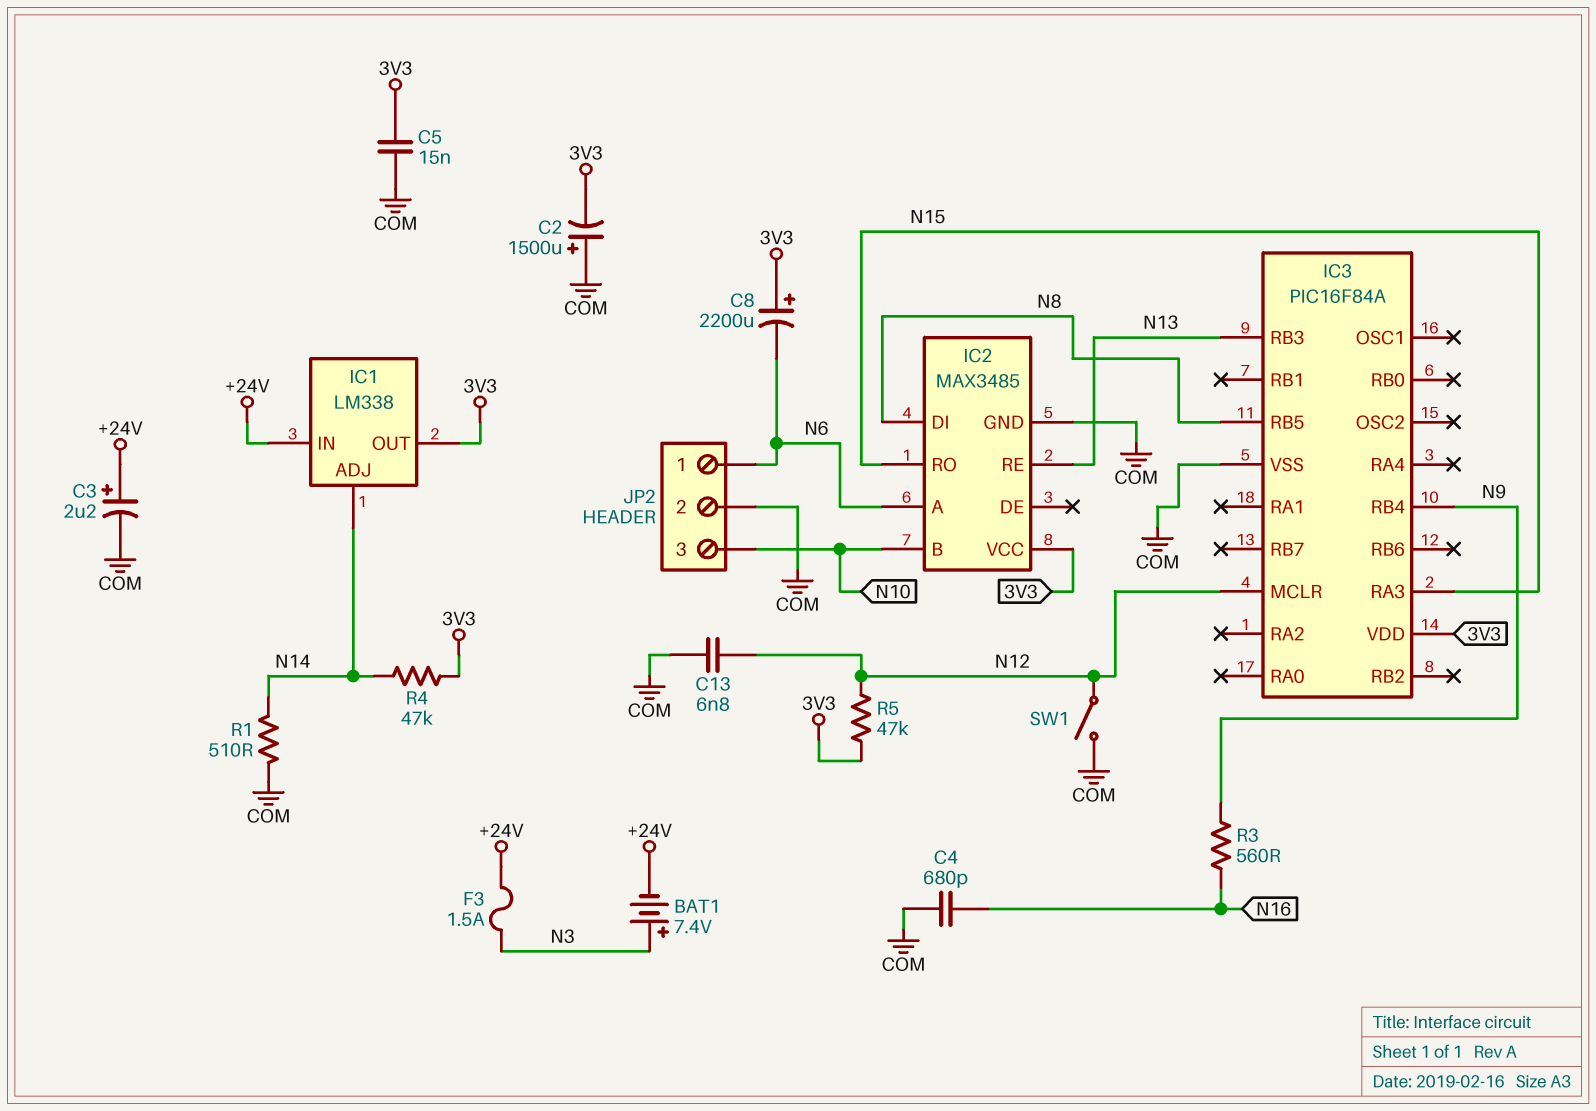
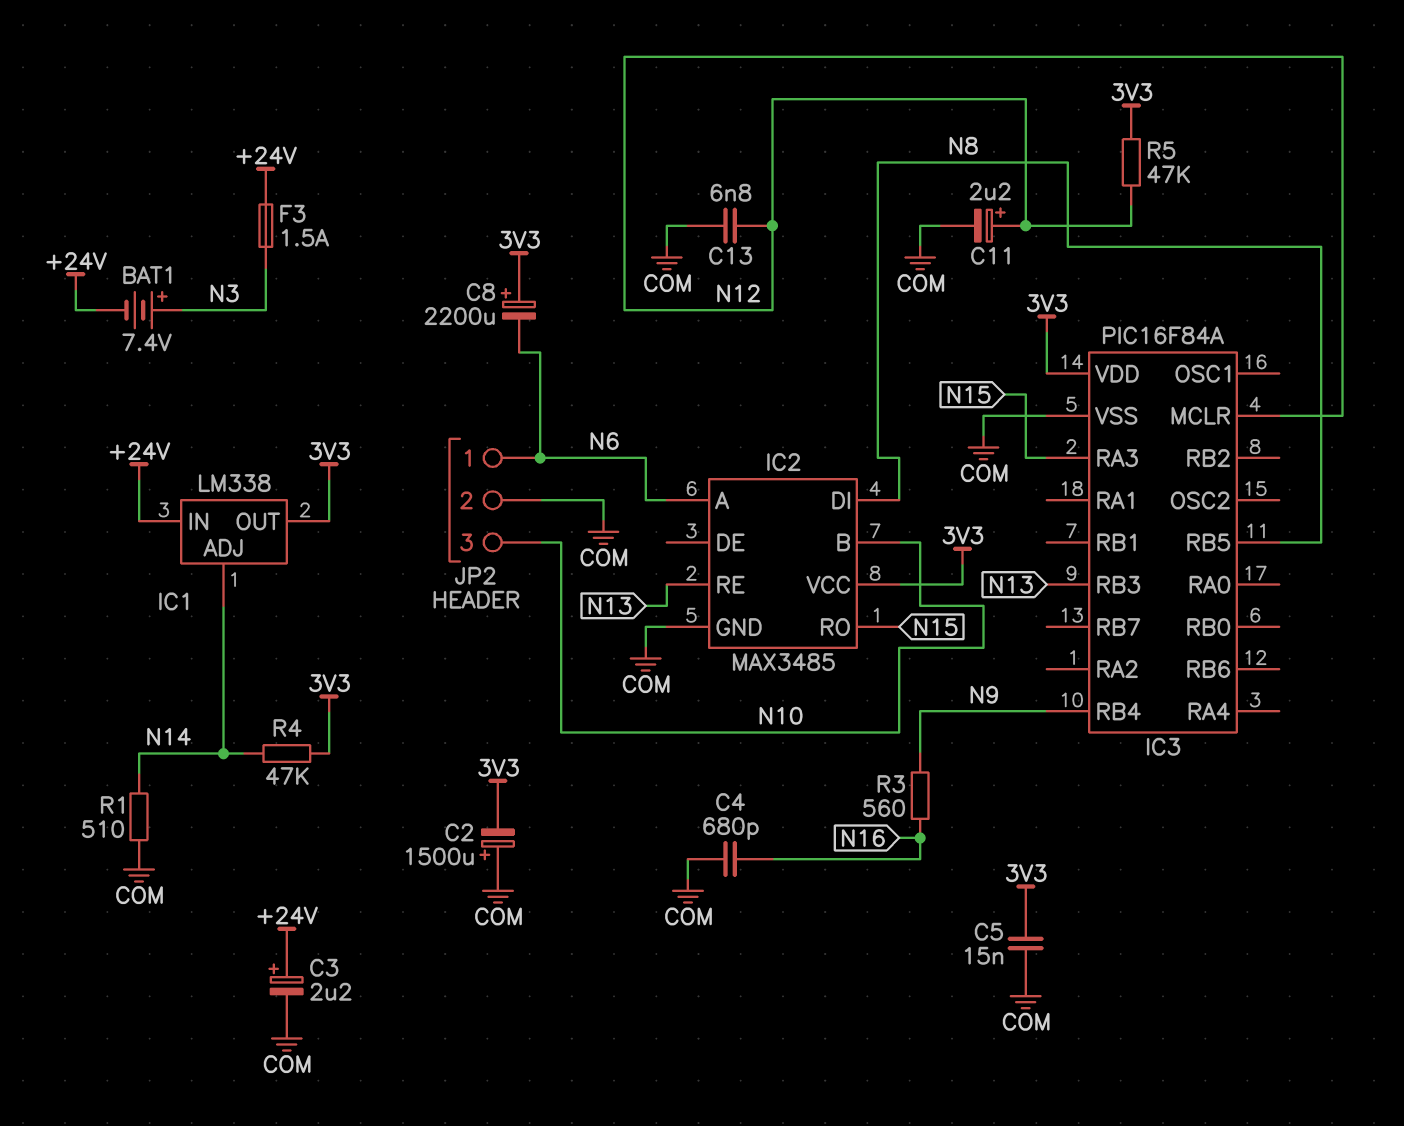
C11: none -> 2.2uF (plus N12, minus COM)
SW1: switch (COM, N12) -> none

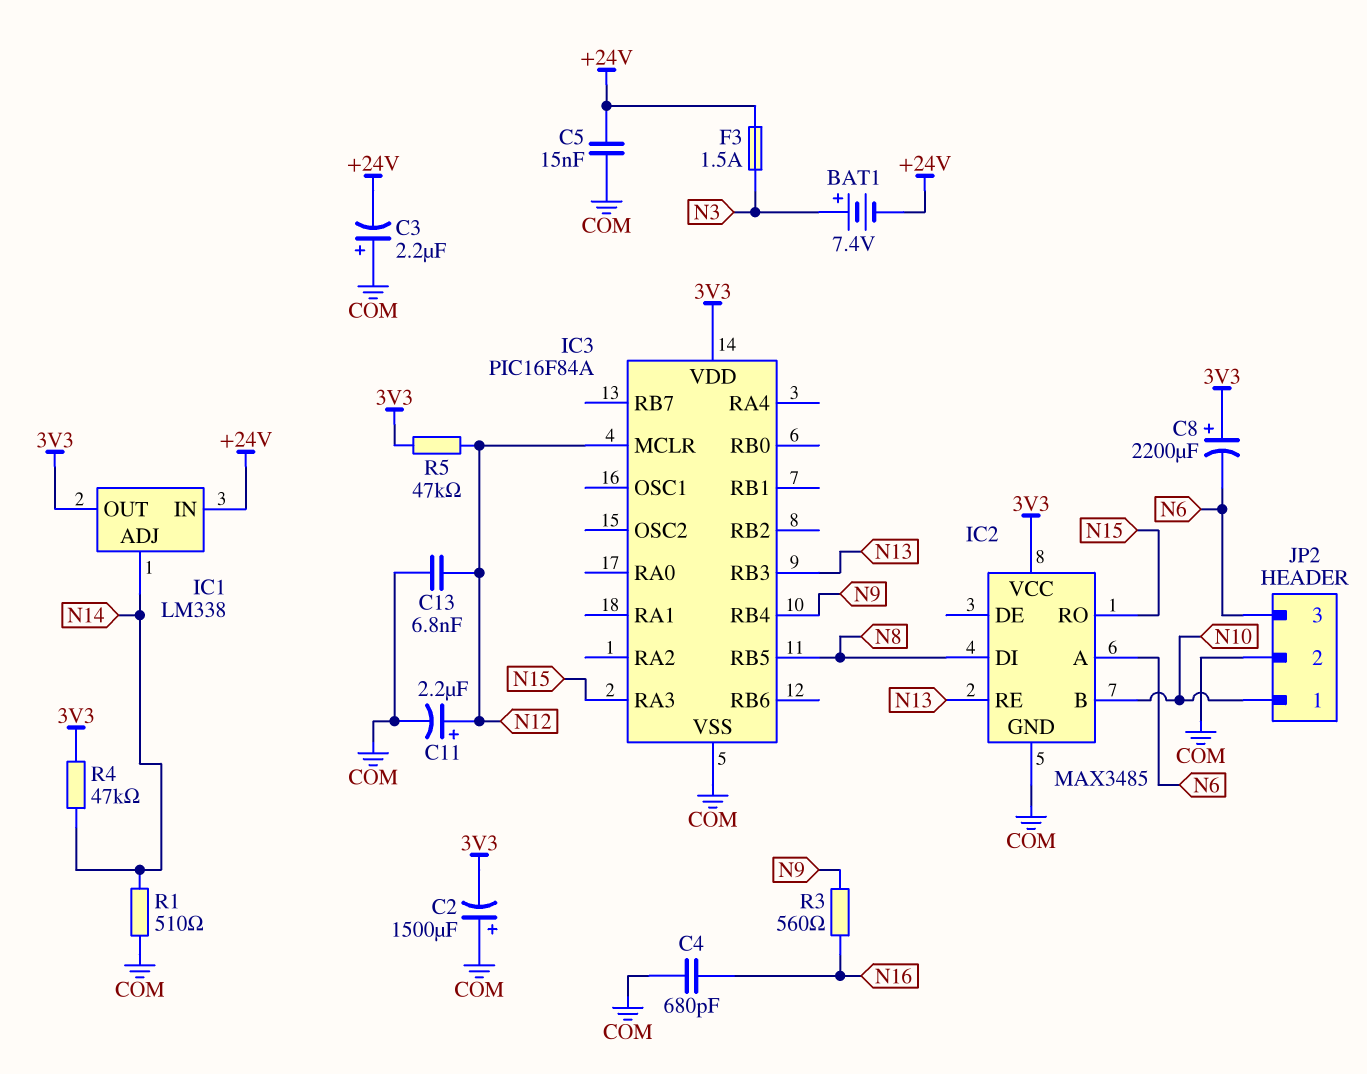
C3: 2.2uF (plus +24V, minus COM) -> 2.2uF (plus COM, minus +24V)
C5: 15nF (3V3, COM) -> 15nF (+24V, COM)
JP2 pin 1: N6 -> N10
JP2 pin 3: N10 -> N6

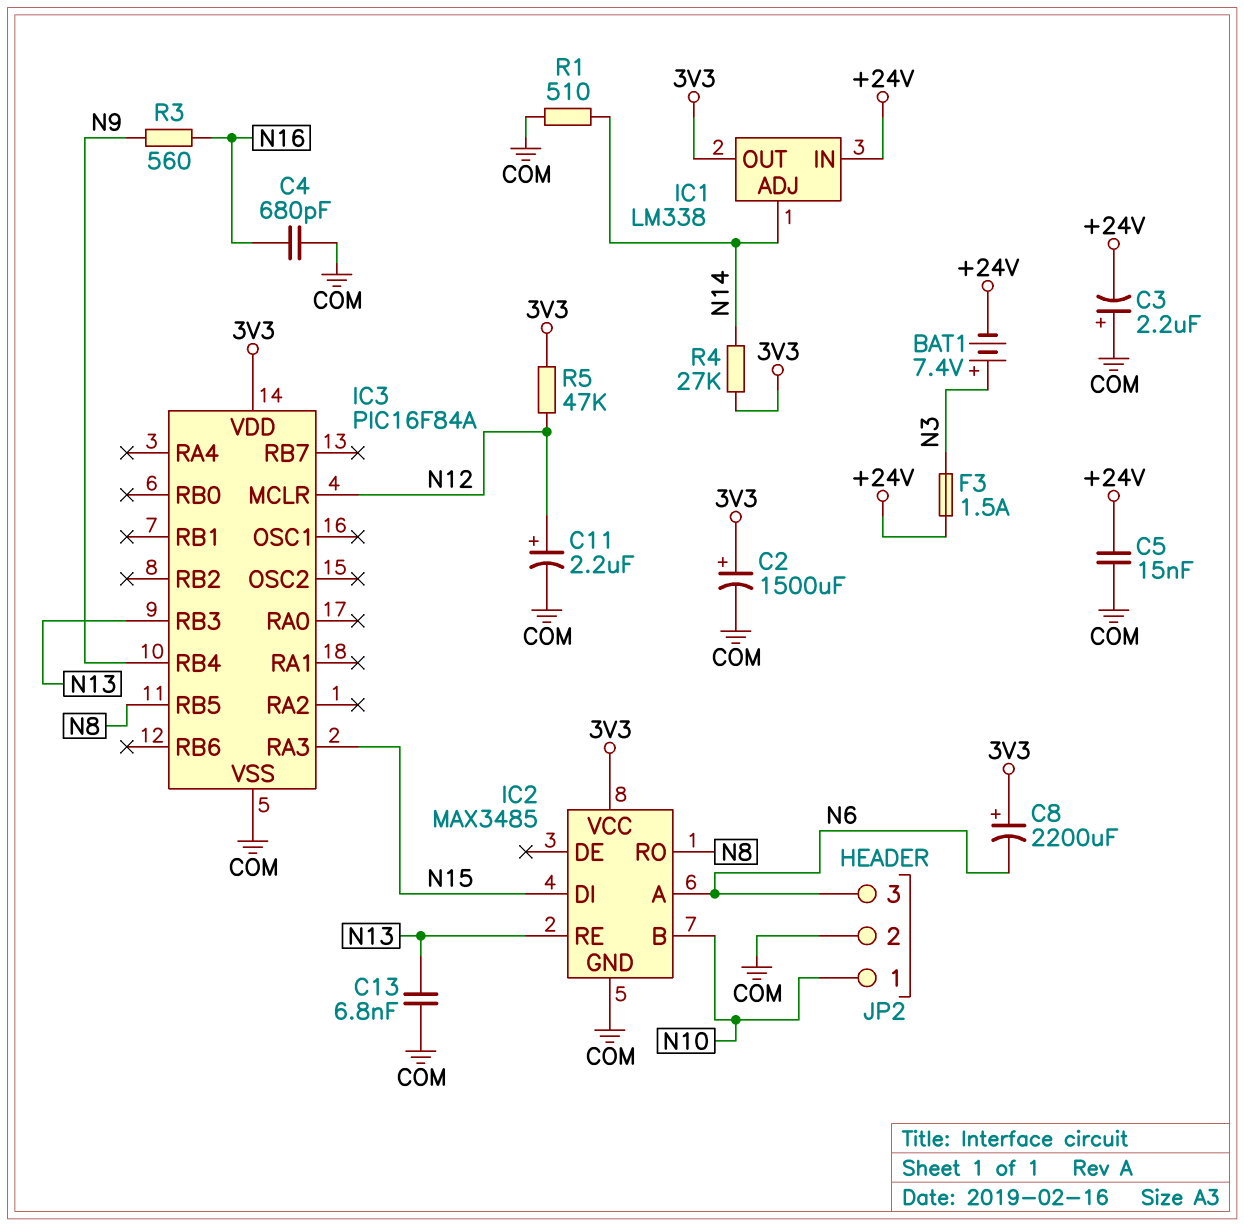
C2: 1500uF (plus COM, minus 3V3) -> 1500uF (plus 3V3, minus COM)
C13: 6.8nF (COM, N12) -> 6.8nF (COM, N13)
IC2 pin DI: N8 -> N15
IC2 pin RO: N15 -> N8
R4: 47k (3V3, N14) -> 27k (3V3, N14)

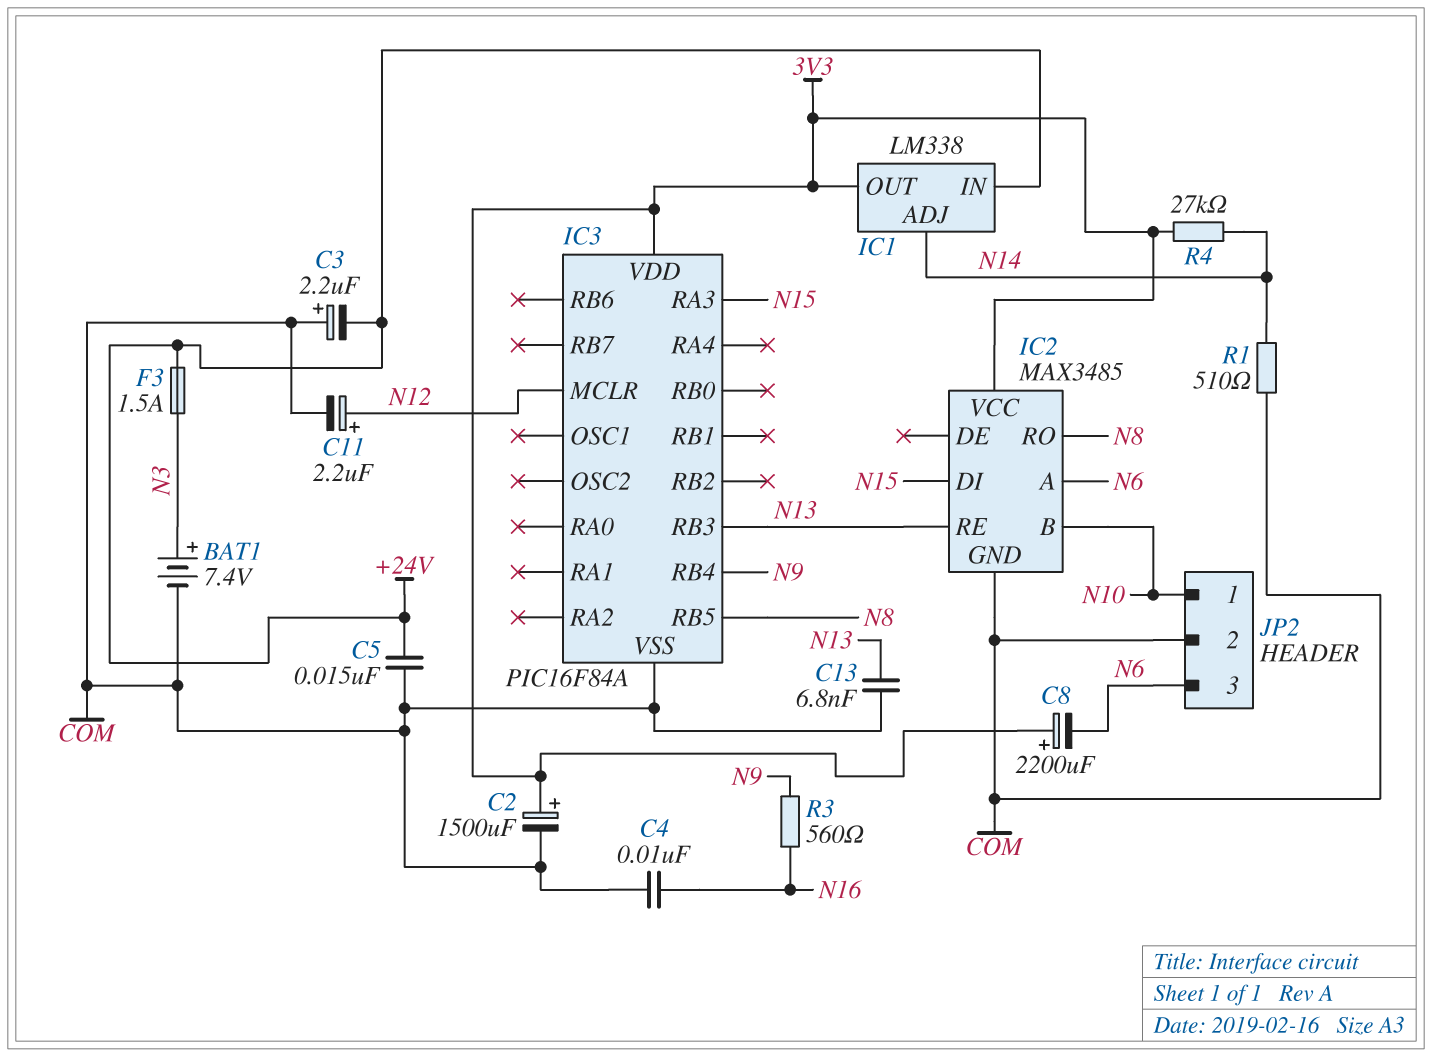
BAT1: 7.4V (plus N3, minus +24V) -> 7.4V (plus N3, minus COM)
C4: 680pF (COM, N16) -> 10nF (COM, N16)
R5: 47k (3V3, N12) -> none

